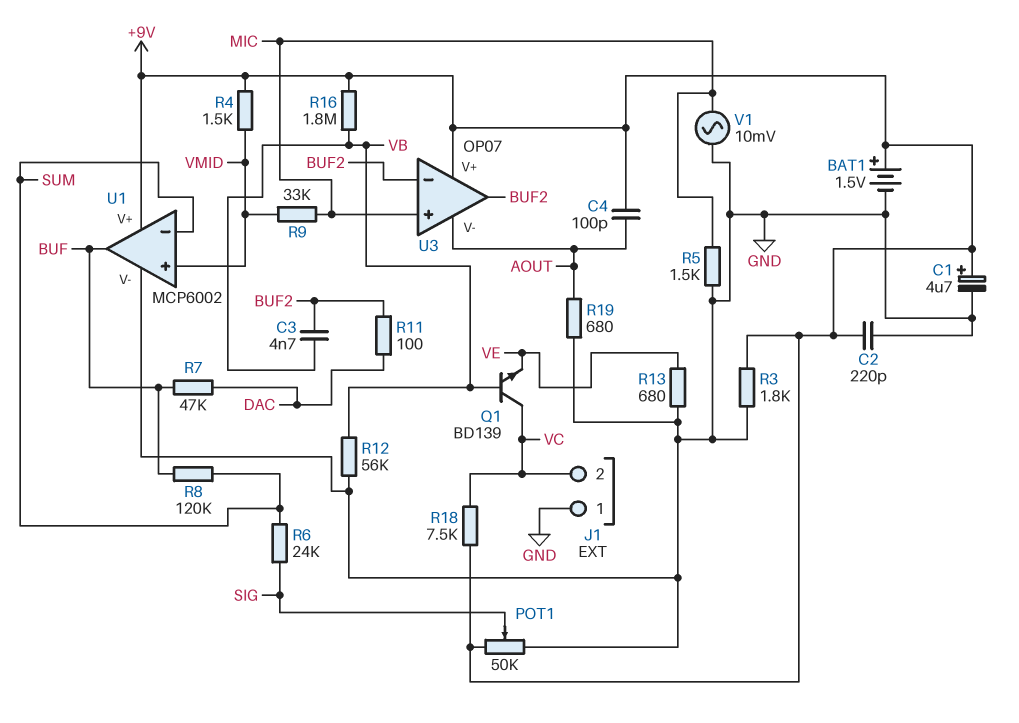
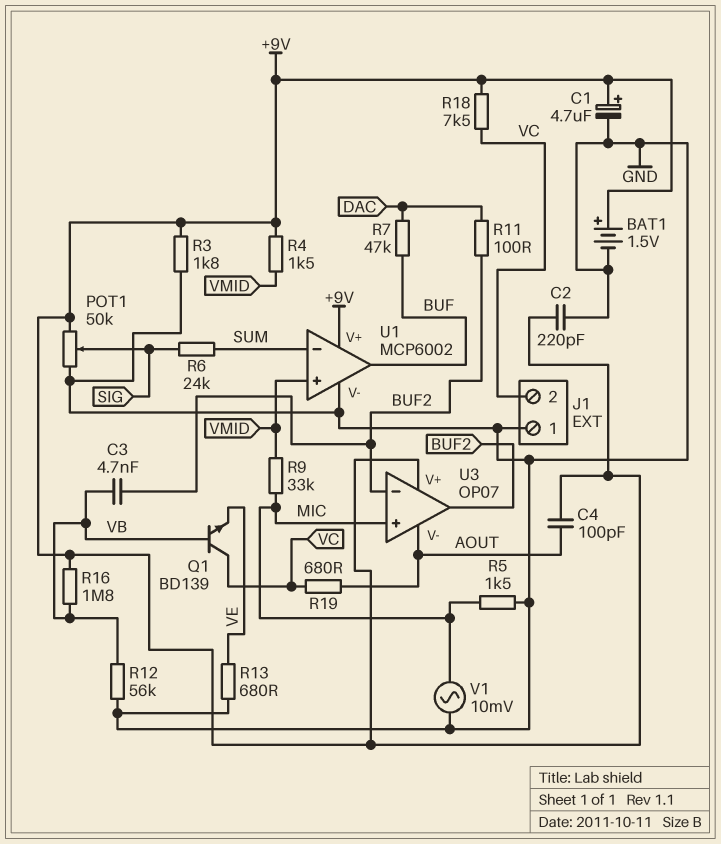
R8: 120k (BUF, SUM) -> none
R19: 680 (AOUT, GND) -> 680 (AOUT, VC)

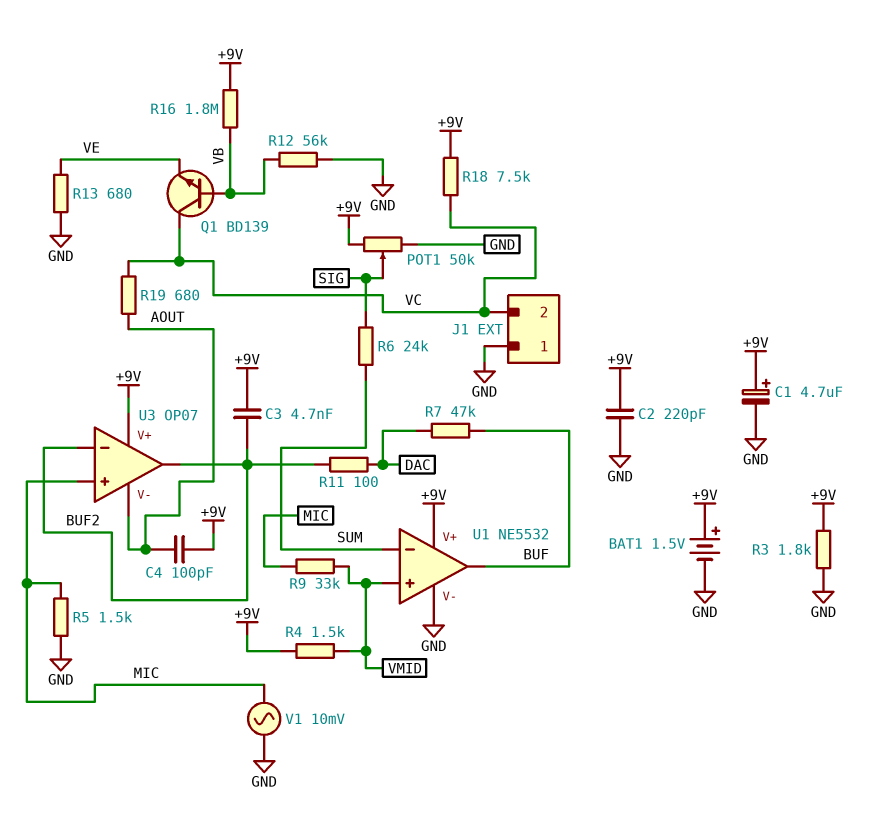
C3: 4.7nF (BUF2, VB) -> 4.7nF (+9V, BUF2)
U1: MCP6002 -> NE5532

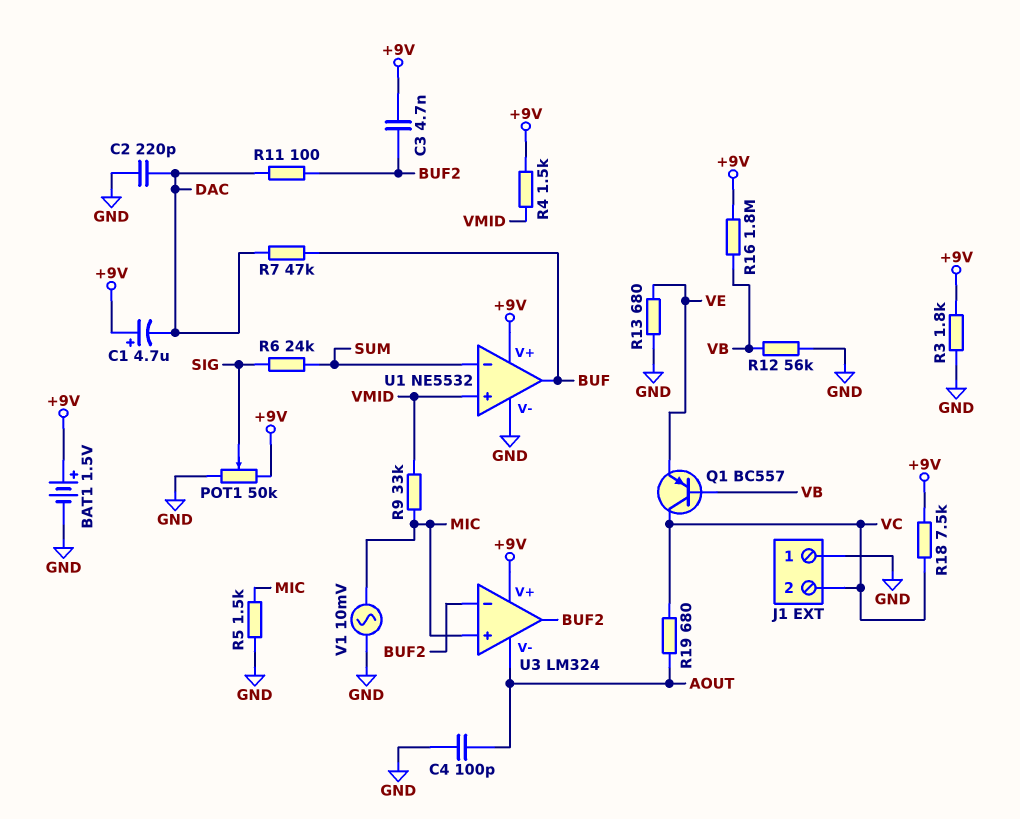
C1: 4.7uF (plus +9V, minus GND) -> 4.7uF (plus +9V, minus DAC)
C2: 220pF (+9V, GND) -> 220pF (DAC, GND)
C4: 100pF (+9V, AOUT) -> 100pF (AOUT, GND)
Q1: NPN BD139 (B VB, C VC, E VE) -> PNP BC557 (B VB, C VC, E VE)
U3: OP07 -> LM324

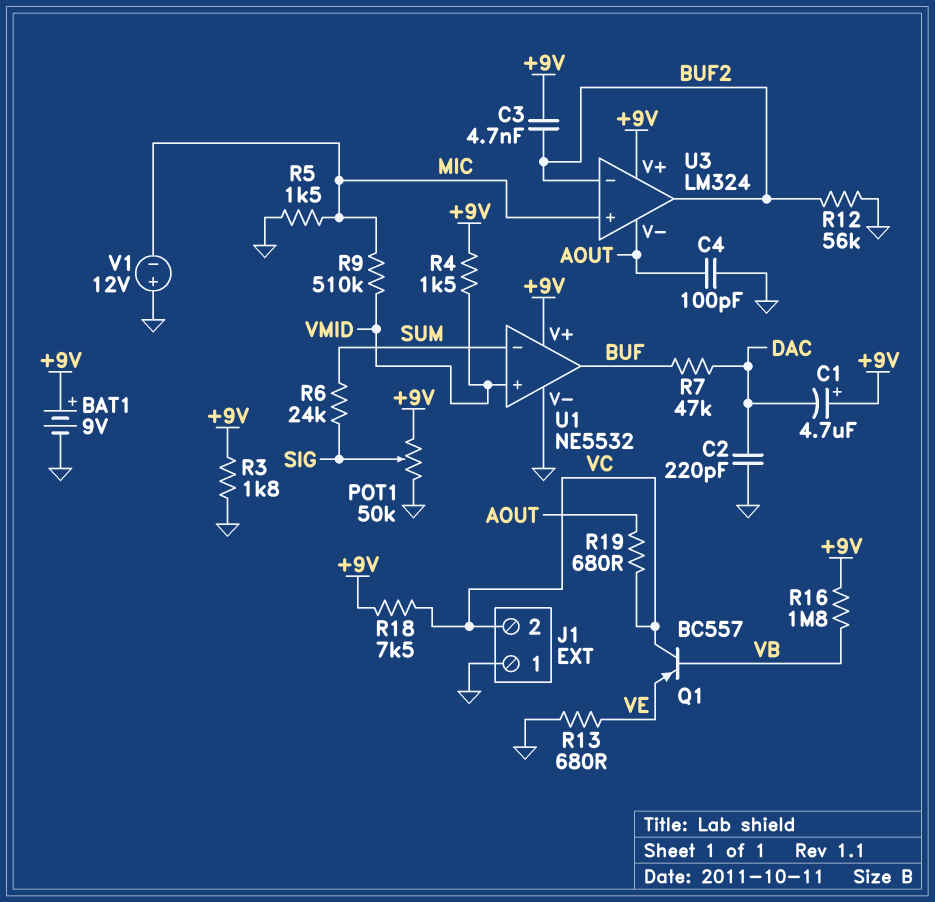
BAT1: 1.5V (plus +9V, minus GND) -> 9V (plus +9V, minus GND)
R9: 33k (MIC, VMID) -> 510k (MIC, VMID)
R11: 100 (BUF2, DAC) -> none
R12: 56k (GND, VB) -> 56k (BUF2, GND)
V1: AC 10mV (GND, MIC) -> 12V (plus GND, minus MIC)

